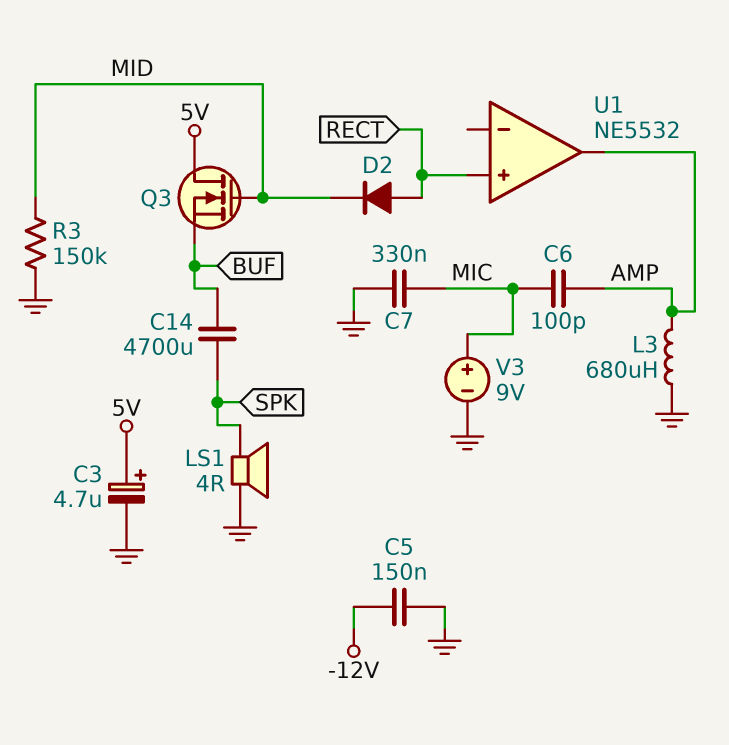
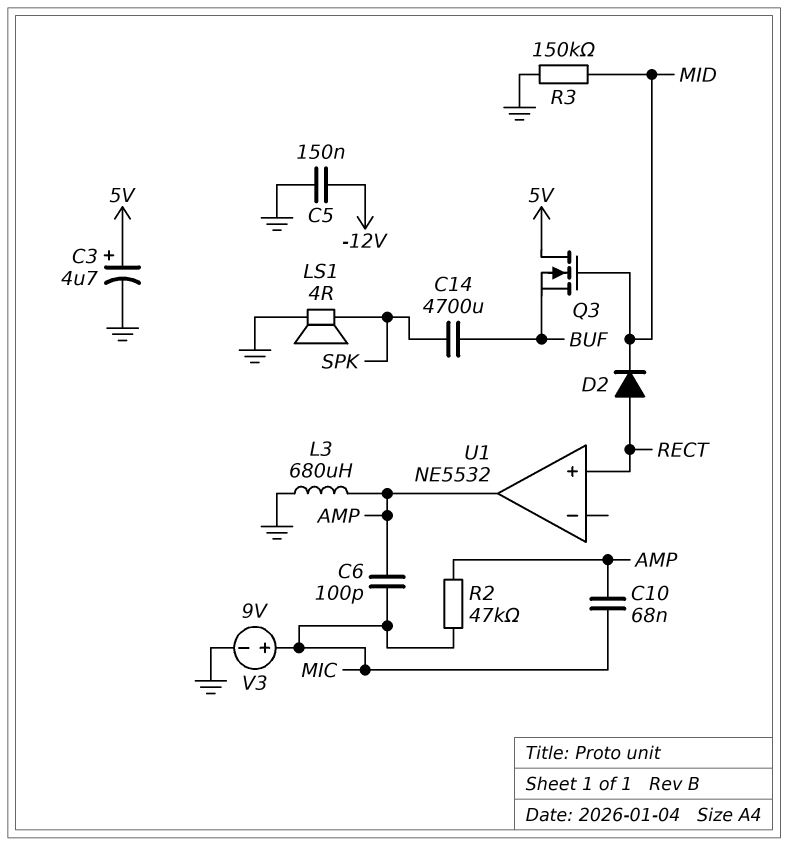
C7: 330nF (GND, MIC) -> none
C10: none -> 68nF (AMP, MIC)
R2: none -> 47k (AMP, MIC)

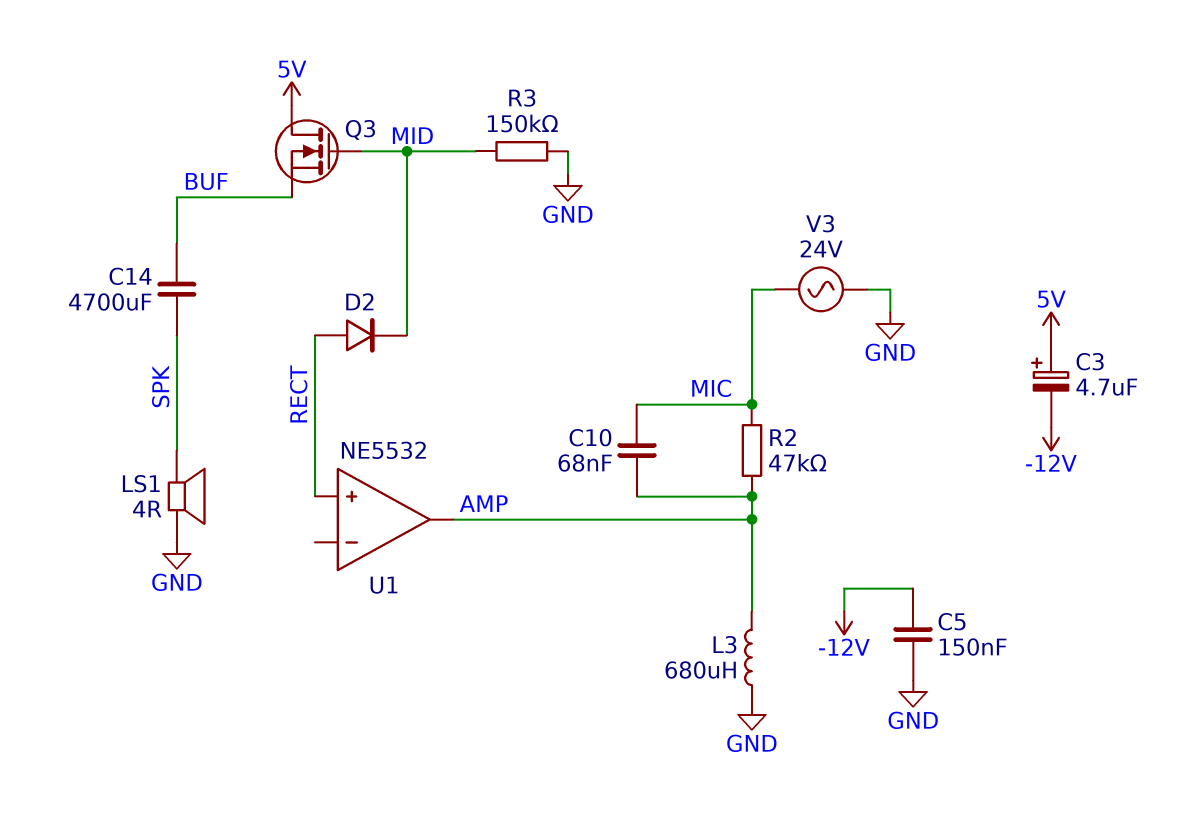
C3: 4.7uF (plus 5V, minus GND) -> 4.7uF (plus 5V, minus -12V)
C6: 100pF (AMP, MIC) -> none
V3: 9V (plus MIC, minus GND) -> AC 24V (GND, MIC)

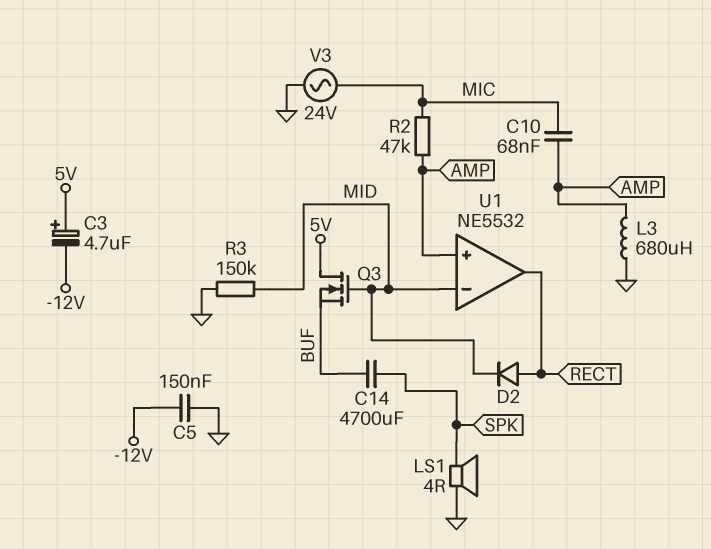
U1 pin in+: RECT -> AMP
U1 pin in-: none -> MID
U1 pin out: AMP -> RECT

